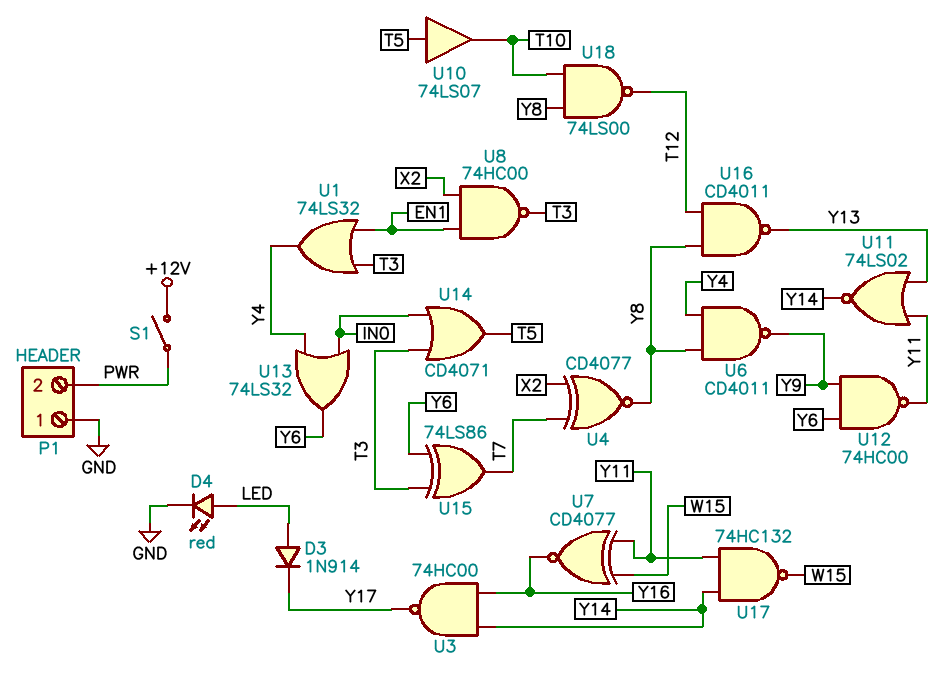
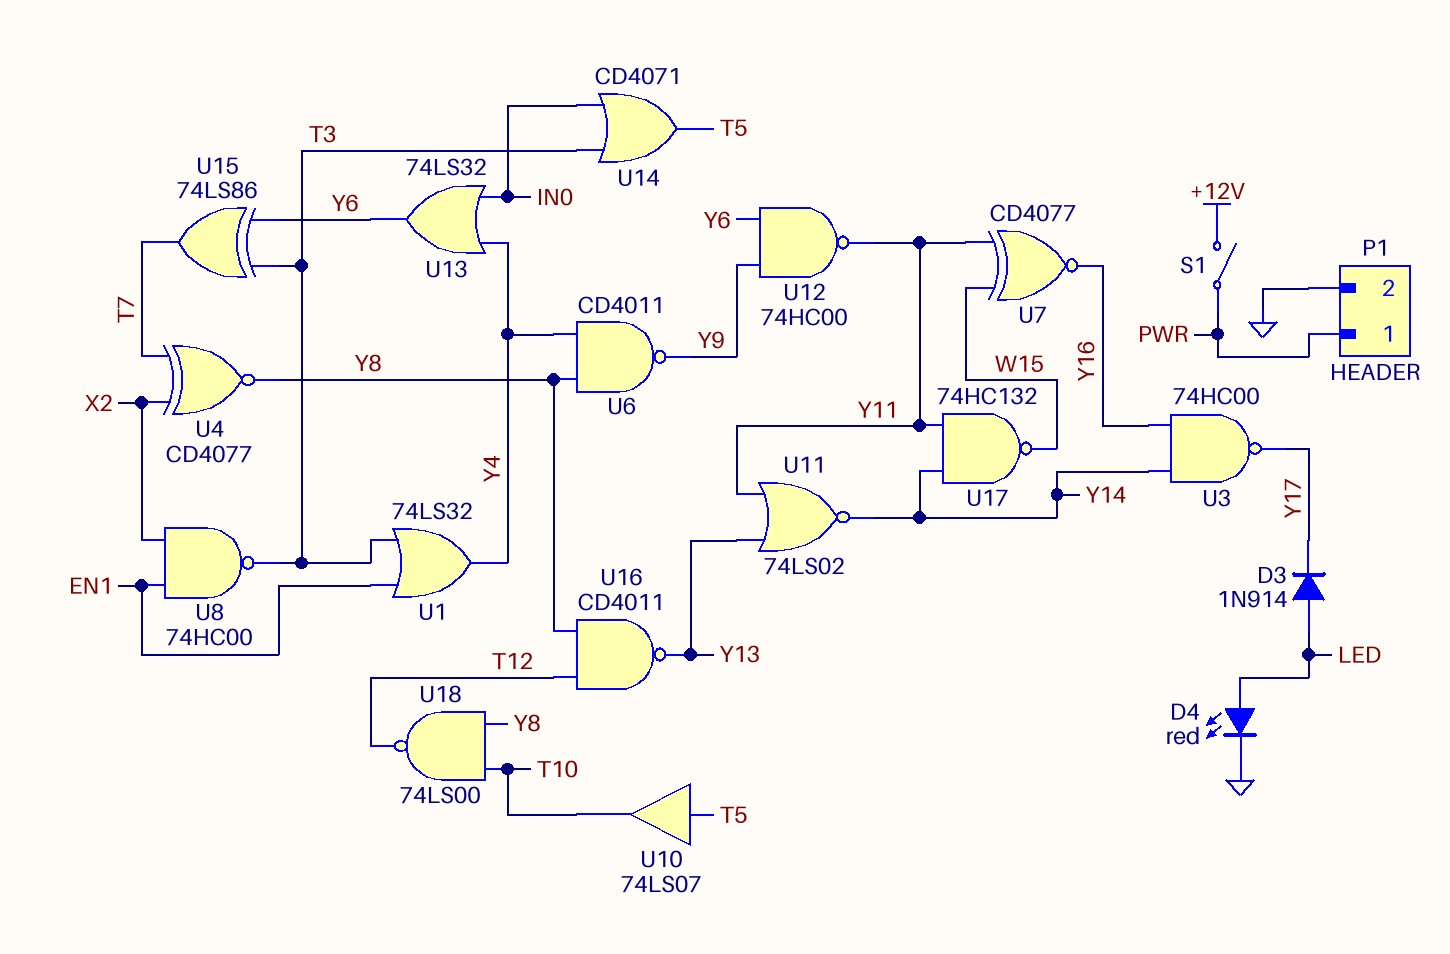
P1 pin 1: GND -> PWR
P1 pin 2: PWR -> GND

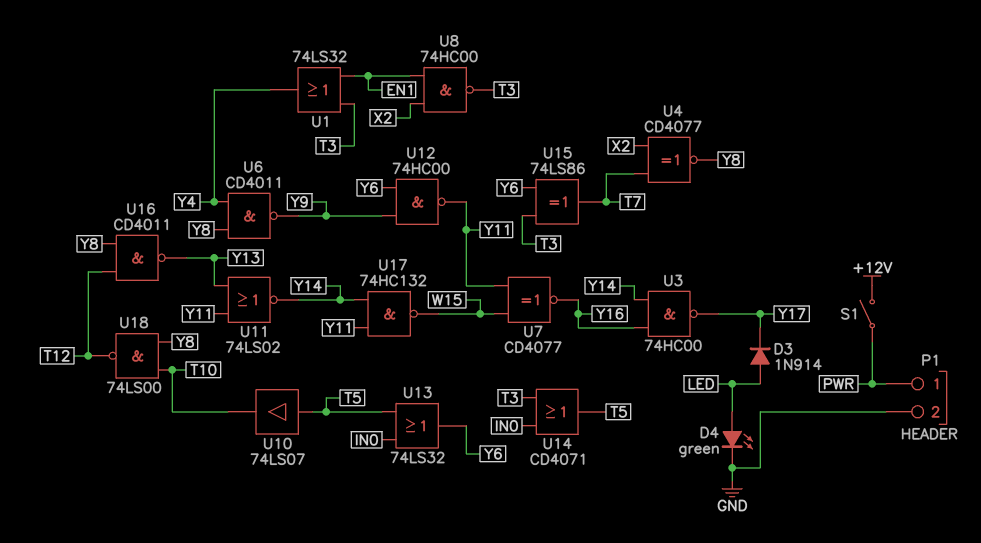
D4: LED red (A LED, K GND) -> LED green (A LED, K GND)
U13: OR 74LS32 (in IN0, in Y4, out Y6) -> OR 74LS32 (in IN0, in T5, out Y6)

